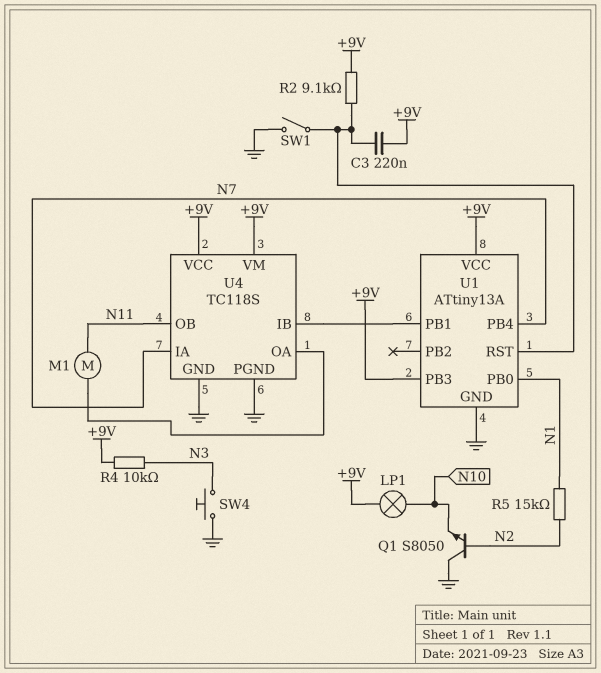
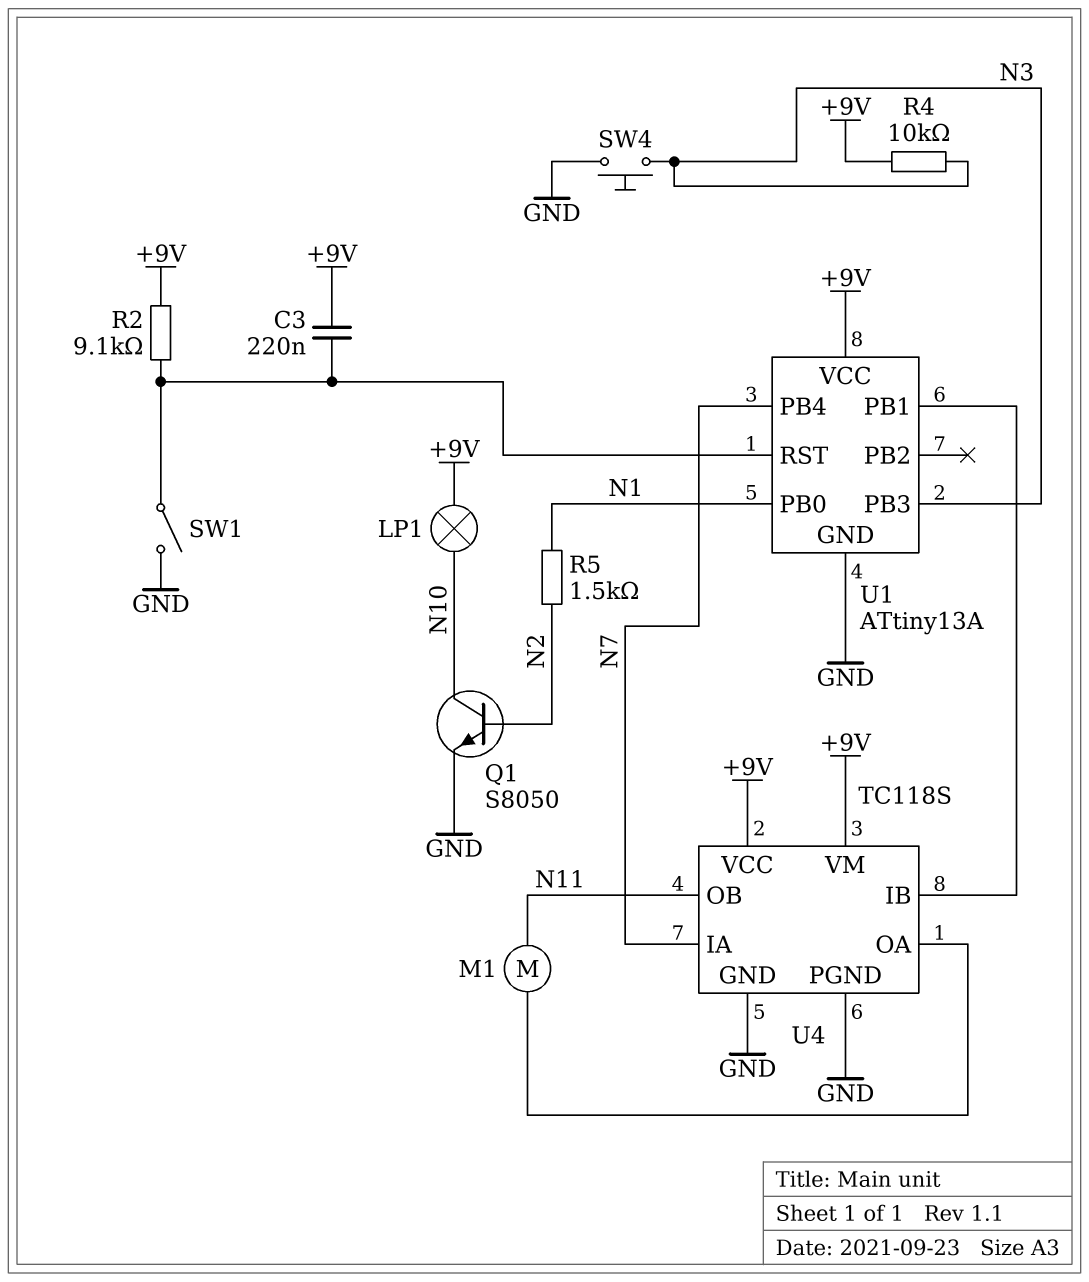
Q1: NPN S8050 (B N2, C GND, E N10) -> NPN S8050 (B N2, C N10, E GND)
R5: 15k (N1, N2) -> 1.5k (N1, N2)
U1 pin PB3: +9V -> N3

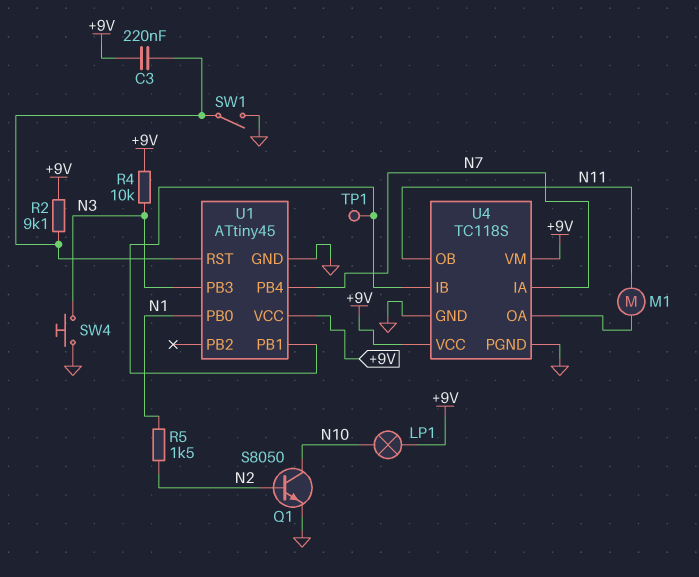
TP1: none -> test point (U1/PB1)
U1: ATtiny13A -> ATtiny45

